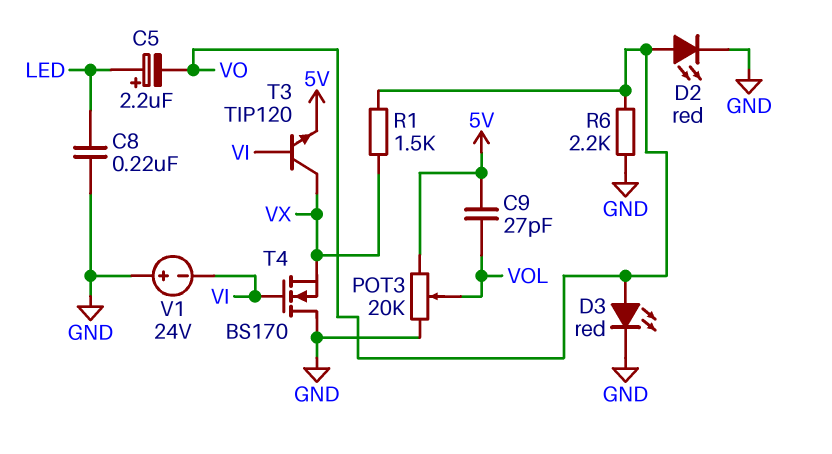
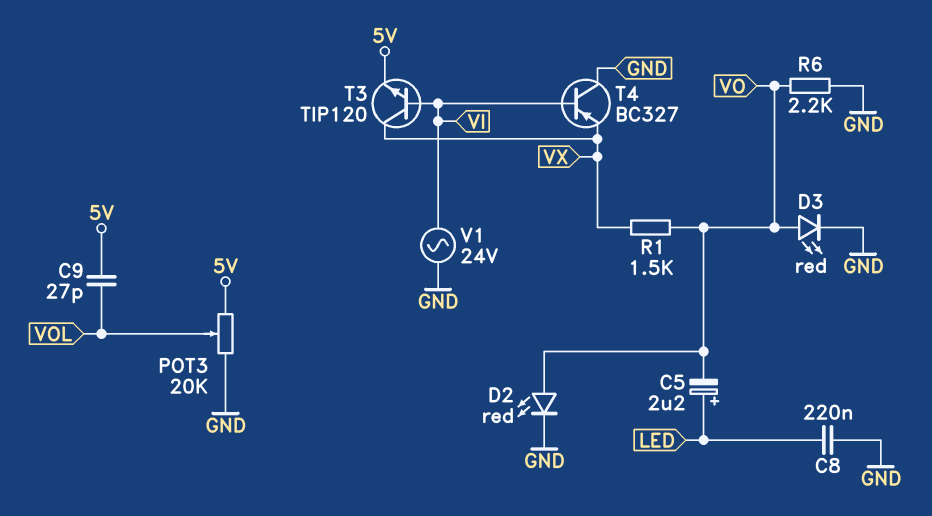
T4: NMOS BS170 (G VI, D GND, S VX) -> PNP BC327 (B VI, C GND, E VX)
V1: 24V (plus GND, minus VI) -> AC 24V (GND, VI)

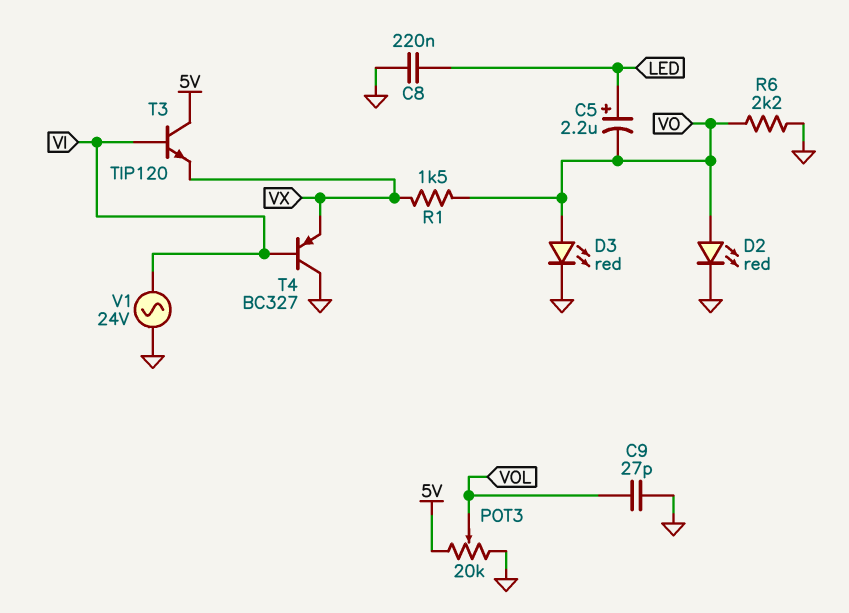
C9: 27pF (5V, VOL) -> 27pF (GND, VOL)
T3: NPN TIP120 (B VI, C VX, E 5V) -> NPN TIP120 (B VI, C 5V, E VX)

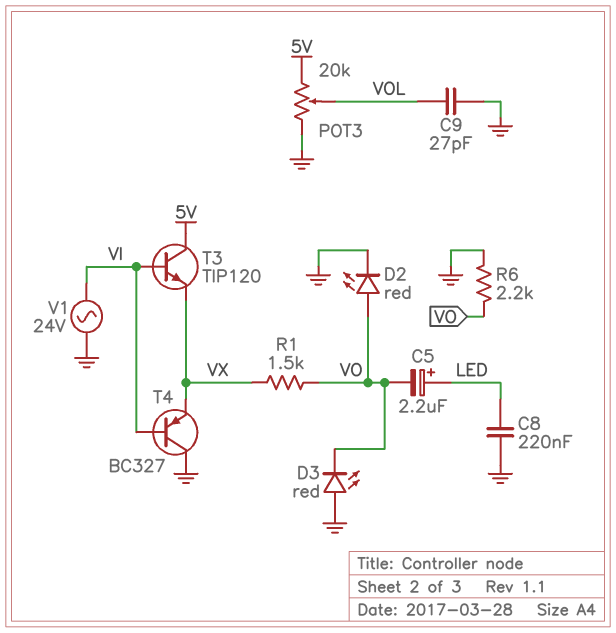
D3: LED red (A VO, K GND) -> LED red (A GND, K VO)

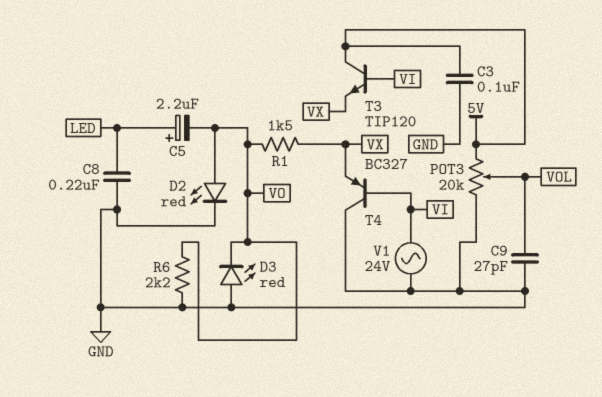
C3: none -> 100nF (5V, GND)

